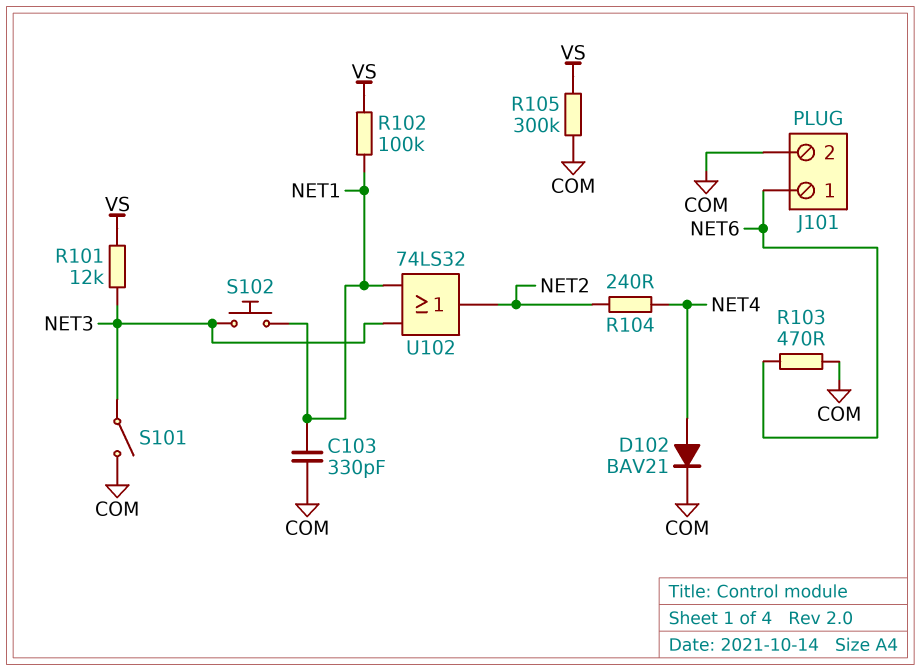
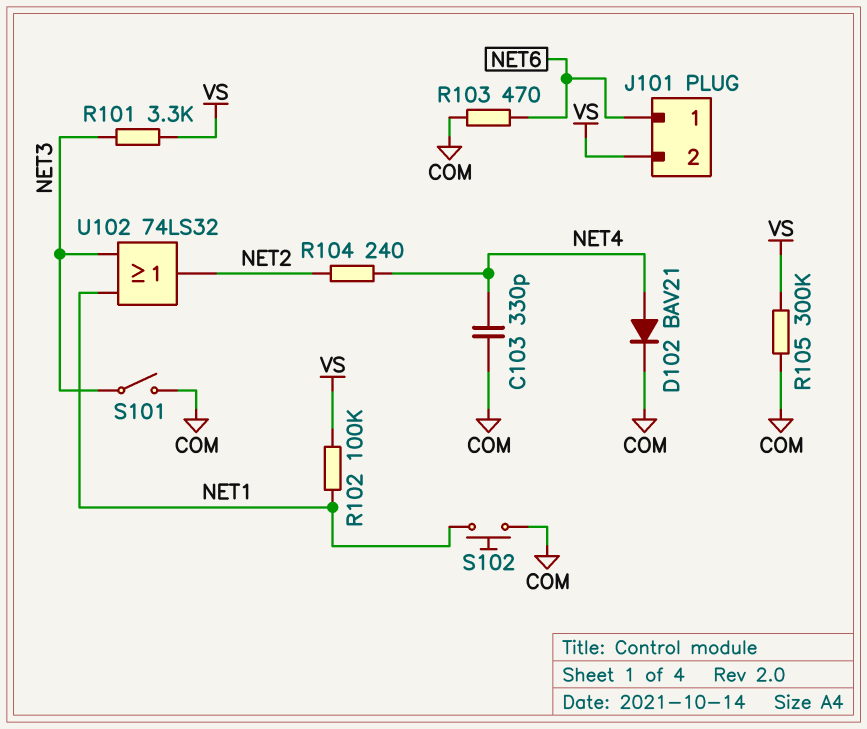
C103: 330pF (COM, NET1) -> 330pF (COM, NET4)
J101 pin 2: COM -> VS
R101: 12k (NET3, VS) -> 3.3k (NET3, VS)
S102: button (NET1, NET3) -> button (COM, NET1)

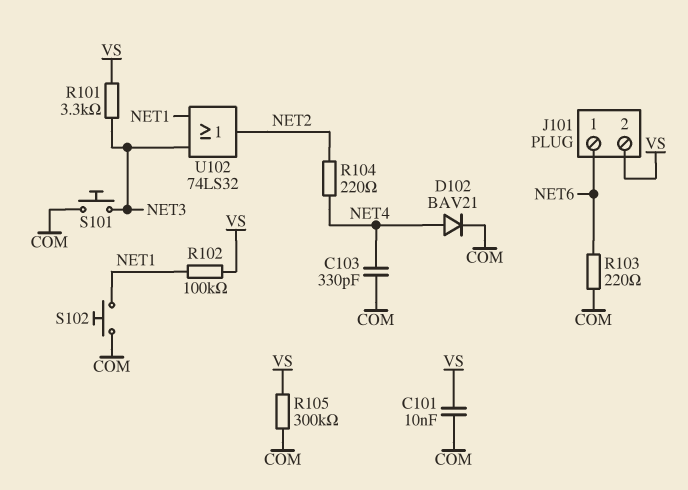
C101: none -> 10nF (COM, VS)
R103: 470 (COM, NET6) -> 220 (COM, NET6)
R104: 240 (NET2, NET4) -> 220 (NET2, NET4)
S101: switch (COM, NET3) -> button (COM, NET3)

